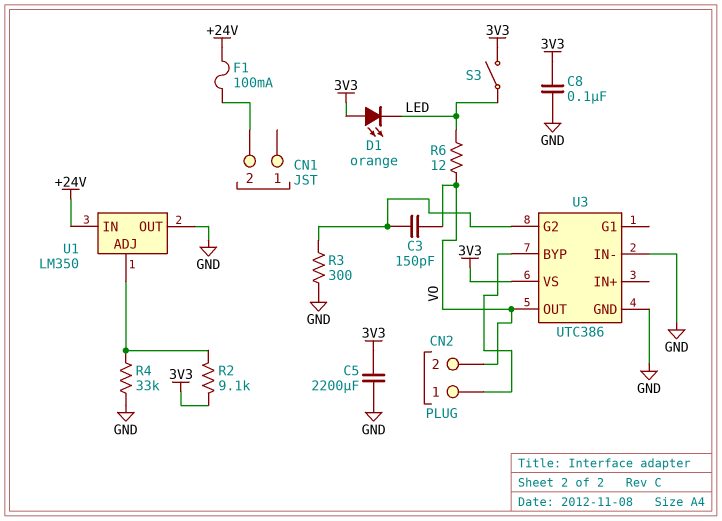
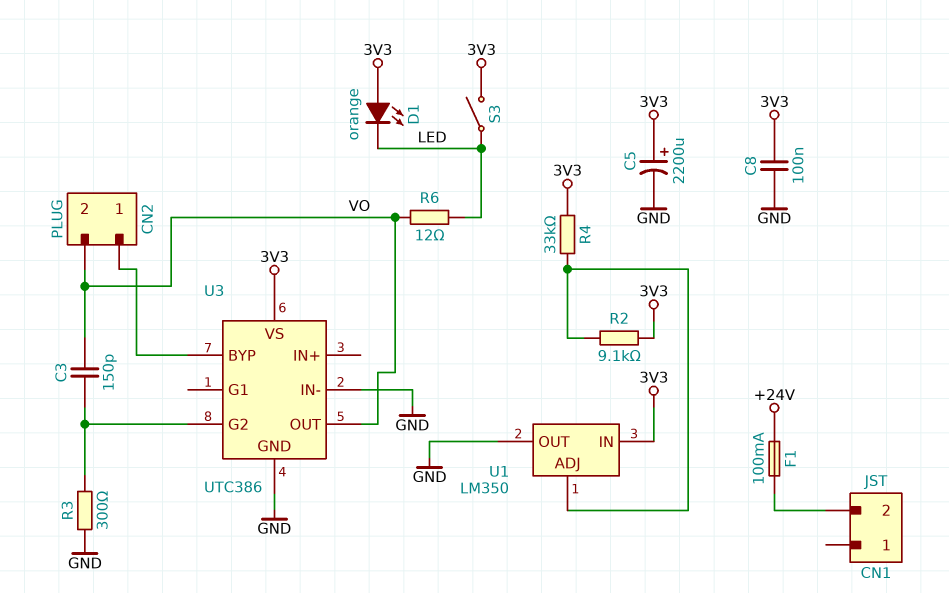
C5: 2200uF (3V3, GND) -> 2200uF (plus 3V3, minus GND)
R4: 33k (GND, U1/ADJ) -> 33k (3V3, U1/ADJ)
U1 pin IN: +24V -> 3V3

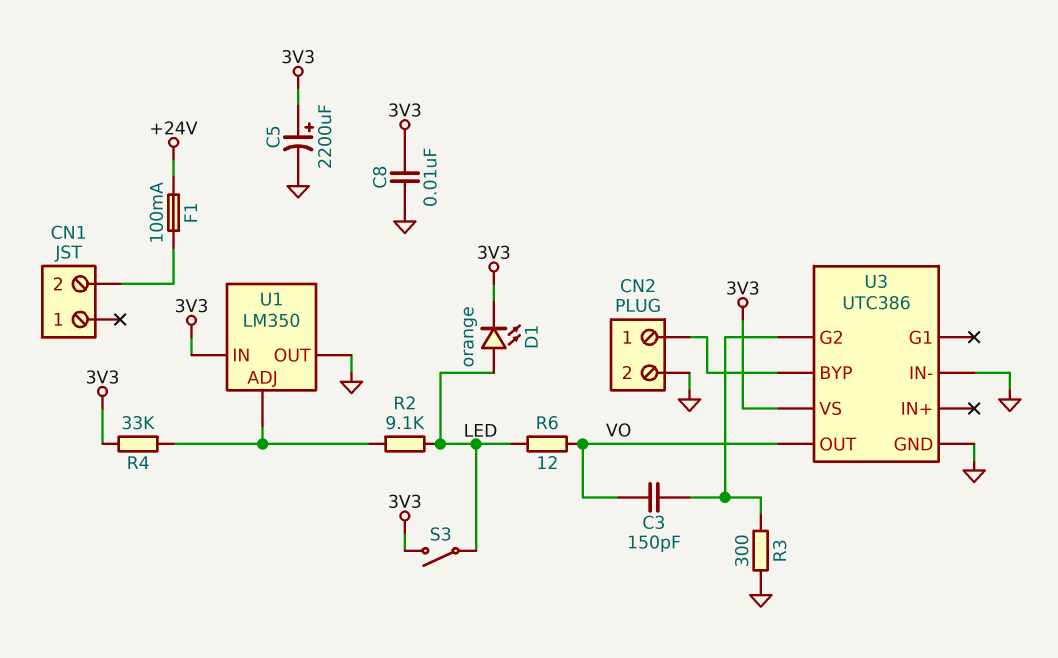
C8: 100nF (3V3, GND) -> 10nF (3V3, GND)
CN2 pin 2: VO -> GND
D1: LED orange (A 3V3, K LED) -> LED orange (A LED, K 3V3)
R2: 9.1k (3V3, U1/ADJ) -> 9.1k (LED, U1/ADJ)

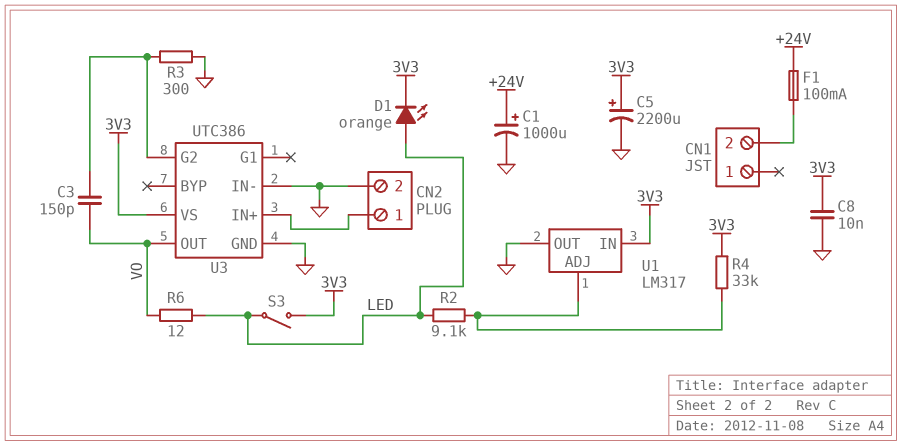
C1: none -> 1000uF (plus +24V, minus GND)
U1: LM350 -> LM317
U3 pin BYP: CN2/1 -> none
U3 pin IN+: none -> CN2/1

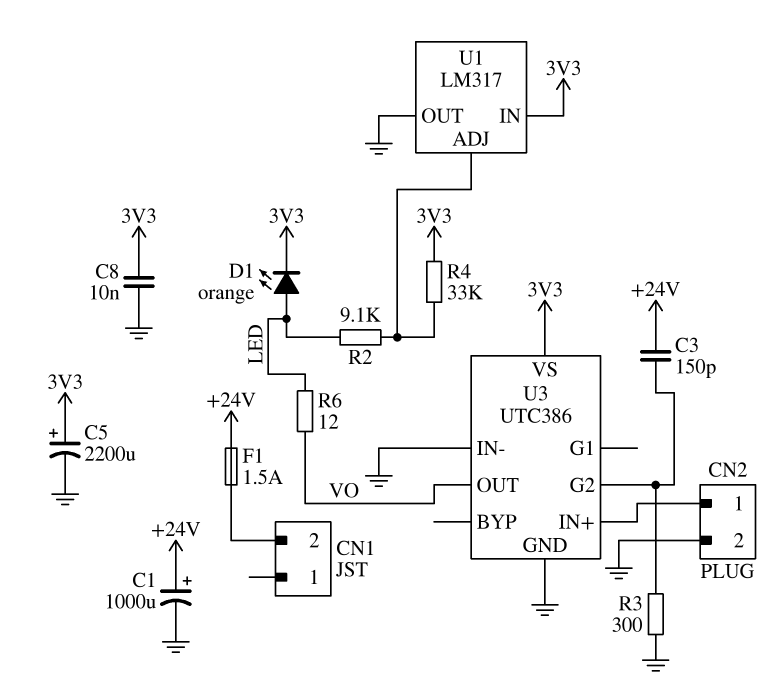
C3: 150pF (U3/G2, VO) -> 150pF (+24V, U3/G2)
F1: 100mA (+24V, CN1/2) -> 1.5A (+24V, CN1/2)
S3: switch (3V3, LED) -> none

